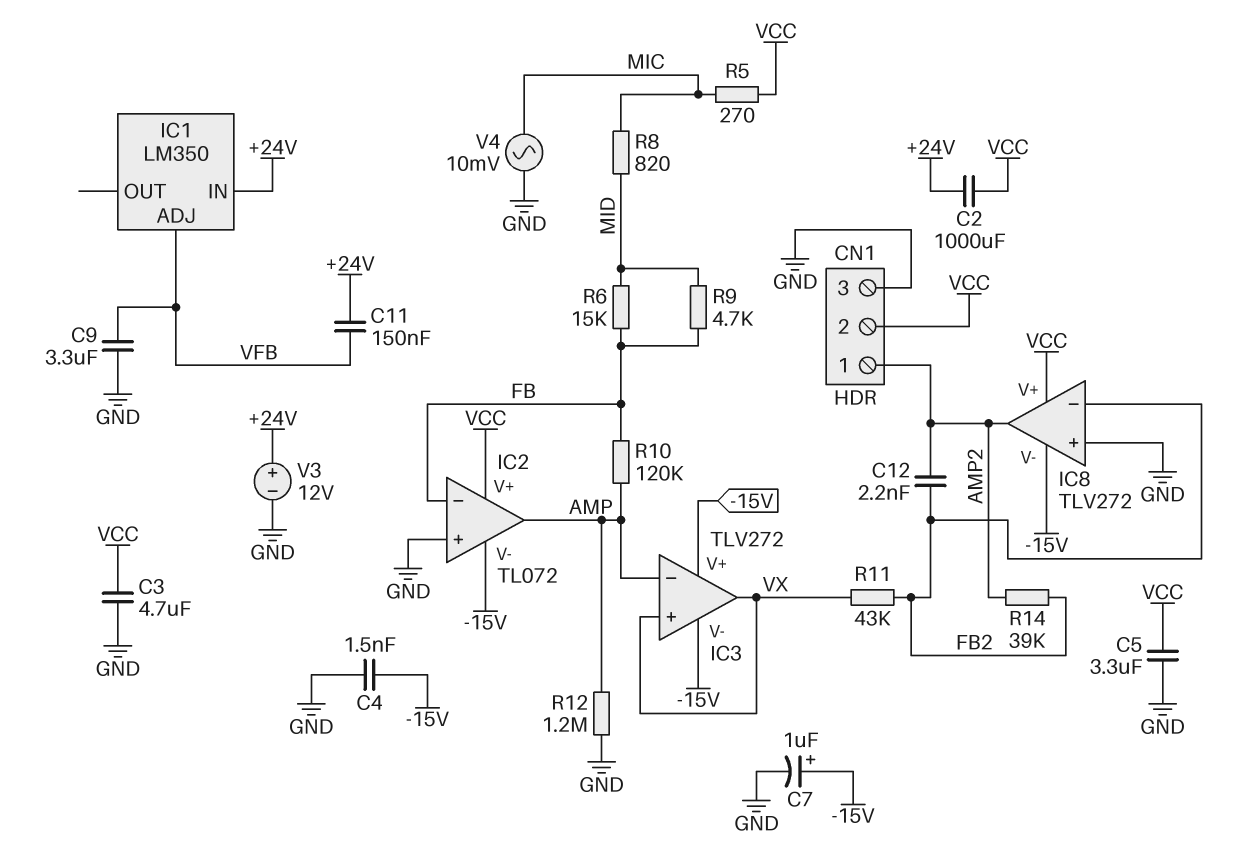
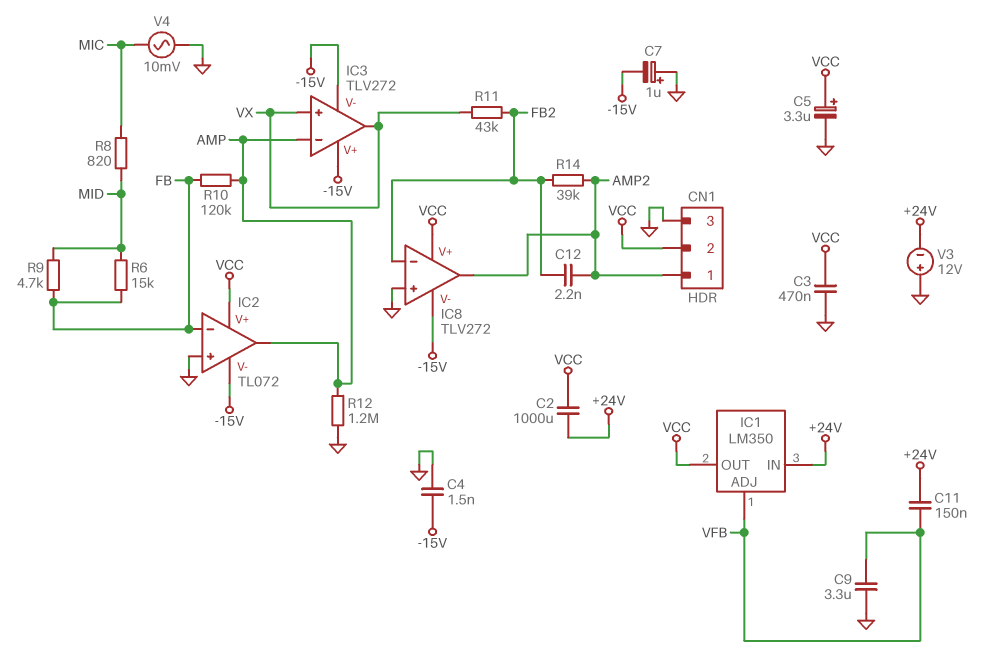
C3: 4.7uF (GND, VCC) -> 470nF (GND, VCC)
C5: 3.3uF (GND, VCC) -> 3.3uF (plus VCC, minus GND)
C7: 1uF (plus -15V, minus GND) -> 1uF (plus GND, minus -15V)
IC1 pin OUT: none -> VCC
R5: 270 (MIC, VCC) -> none
V3: 12V (plus +24V, minus GND) -> 12V (plus GND, minus +24V)

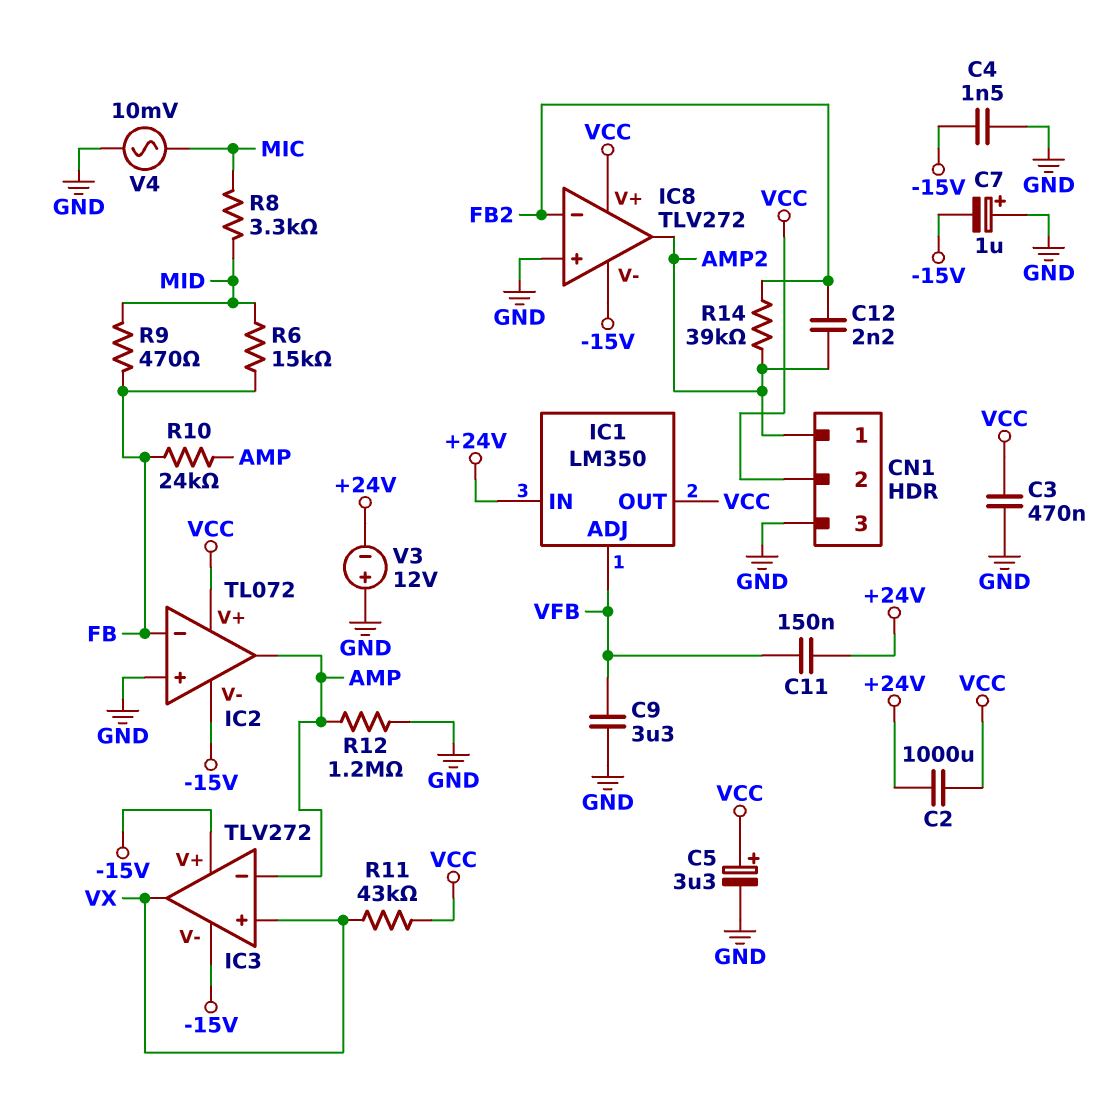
R8: 820 (MIC, MID) -> 3.3k (MIC, MID)
R9: 4.7k (FB, MID) -> 470 (FB, MID)
R10: 120k (AMP, FB) -> 24k (AMP, FB)
R11: 43k (FB2, VX) -> 43k (VCC, VX)

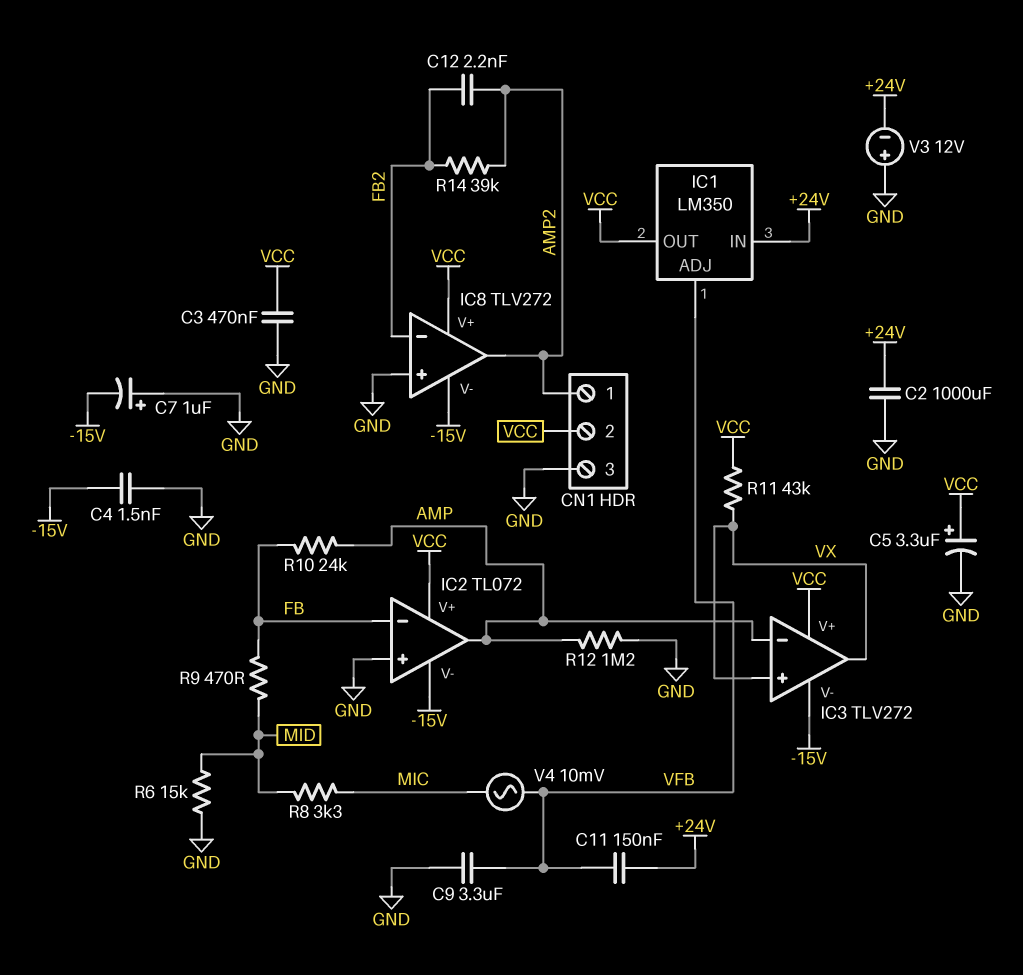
C2: 1000uF (+24V, VCC) -> 1000uF (+24V, GND)
IC3 pin V+: -15V -> VCC
R6: 15k (FB, MID) -> 15k (GND, MID)
V4: AC 10mV (GND, MIC) -> AC 10mV (MIC, VFB)

